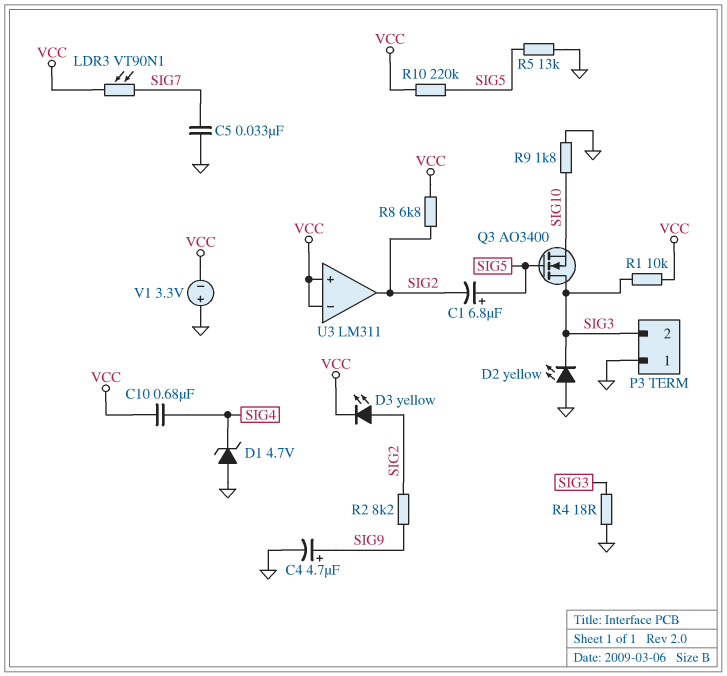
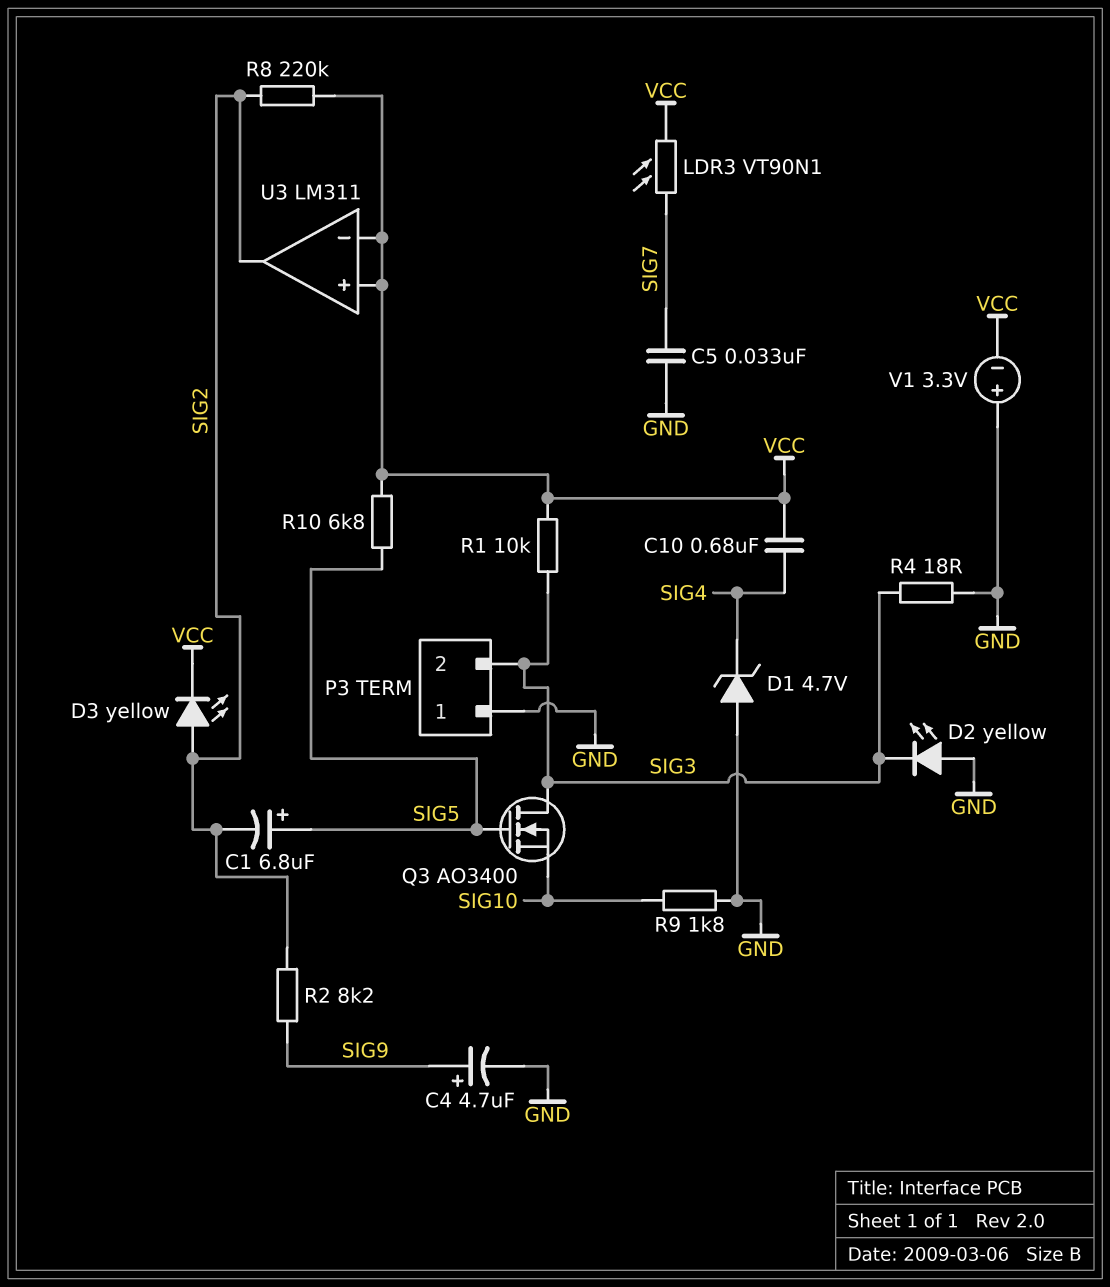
R5: 13k (GND, SIG5) -> none
R8: 6.8k (SIG2, VCC) -> 220k (SIG2, VCC)
R10: 220k (SIG5, VCC) -> 6.8k (SIG5, VCC)

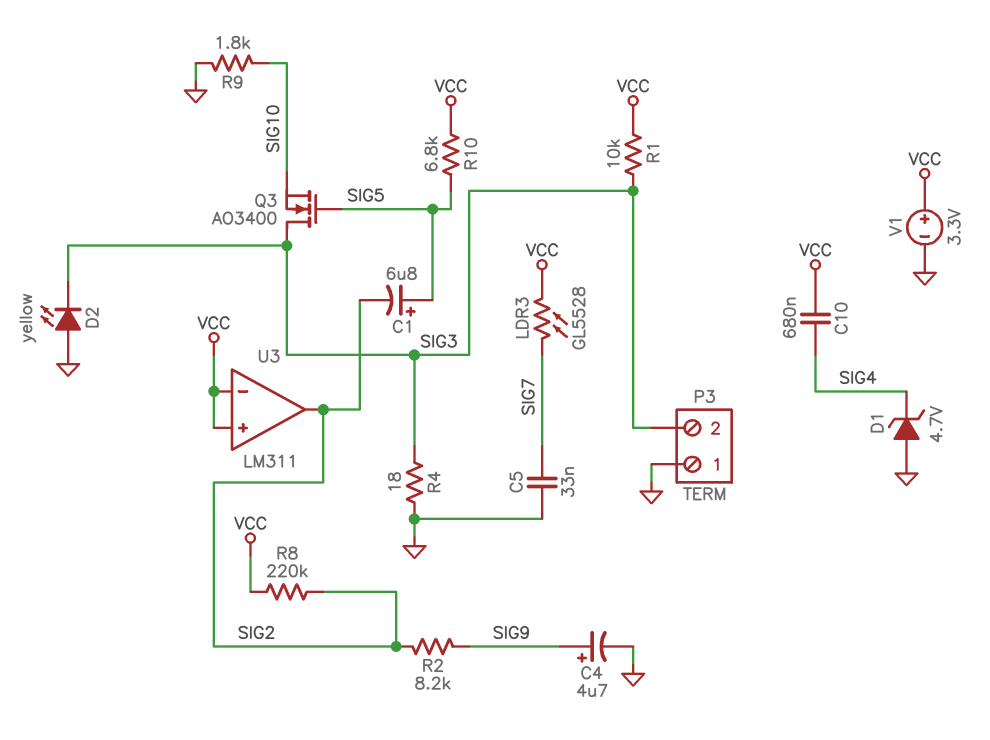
D3: LED yellow (A SIG2, K VCC) -> none
LDR3: VT90N1 (SIG7, VCC) -> GL5528 (SIG7, VCC)
V1: 3.3V (plus GND, minus VCC) -> 3.3V (plus VCC, minus GND)

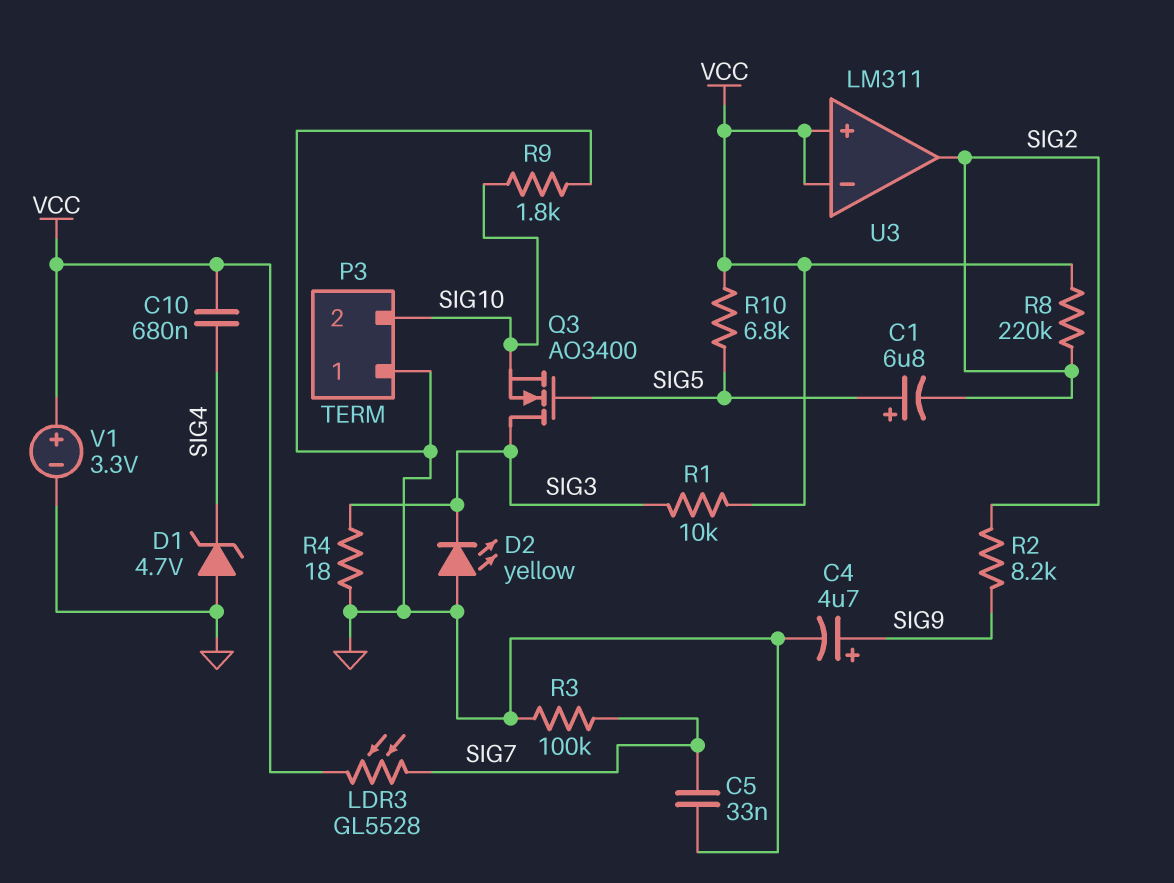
P3 pin 2: SIG3 -> SIG10
R3: none -> 100k (GND, SIG7)

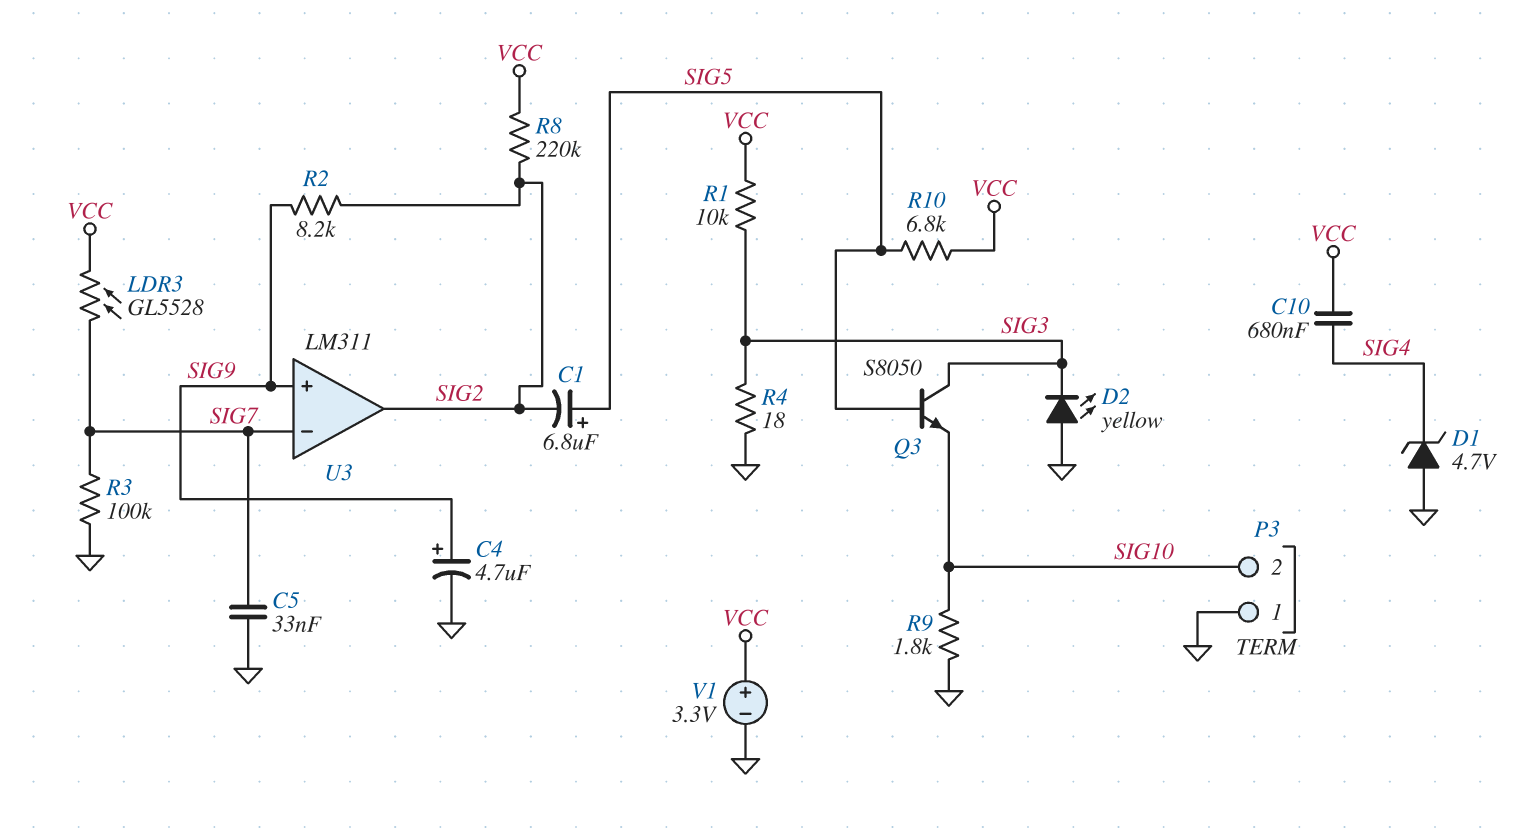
Q3: NMOS AO3400 (G SIG5, D SIG3, S SIG10) -> NPN S8050 (B SIG5, C SIG3, E SIG10)
U3 pin in+: VCC -> SIG9
U3 pin in-: VCC -> SIG7

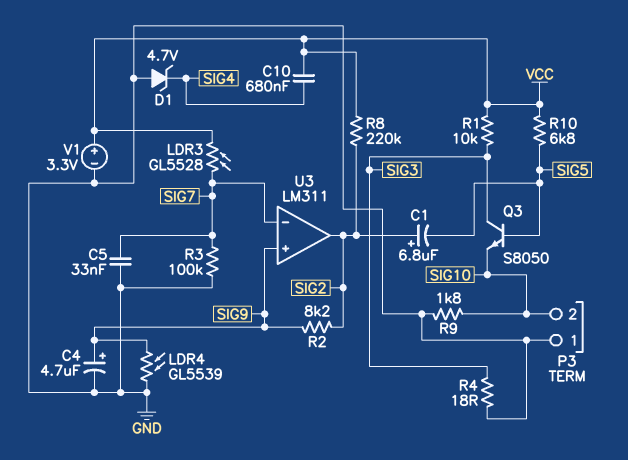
C1: 6.8uF (plus SIG5, minus SIG2) -> 6.8uF (plus SIG2, minus SIG5)
D2: LED yellow (A GND, K SIG3) -> none
LDR4: none -> GL5539 (GND, SIG9)

